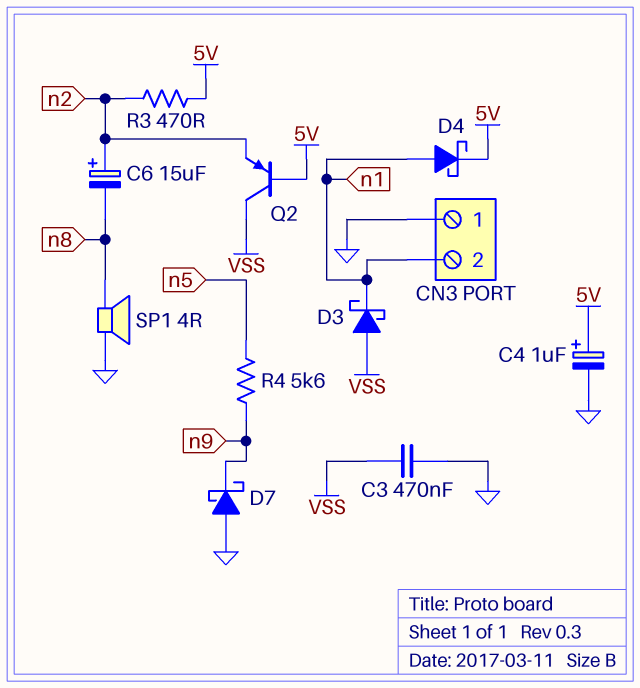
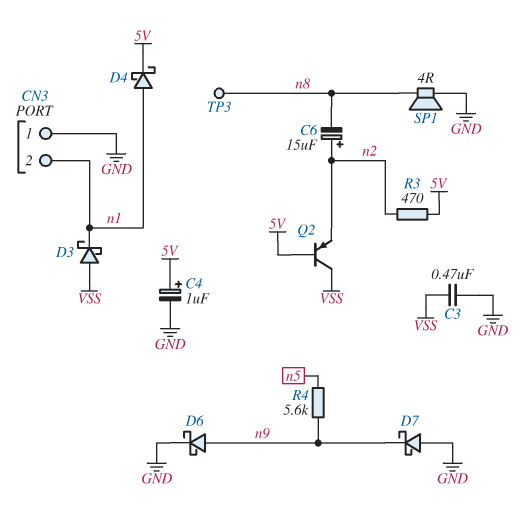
D6: none -> schottky (A n9, K GND)
TP3: none -> test point (n8)

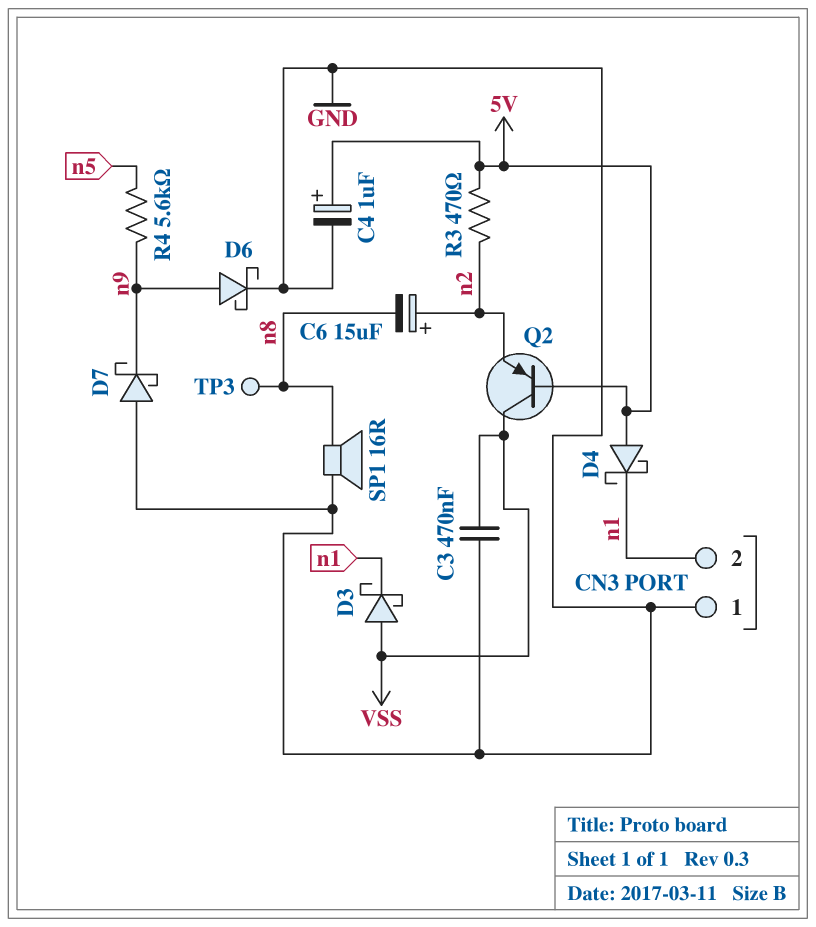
D4: schottky (A n1, K 5V) -> schottky (A 5V, K n1)
SP1: speaker 4R (GND, n8) -> speaker 16R (GND, n8)

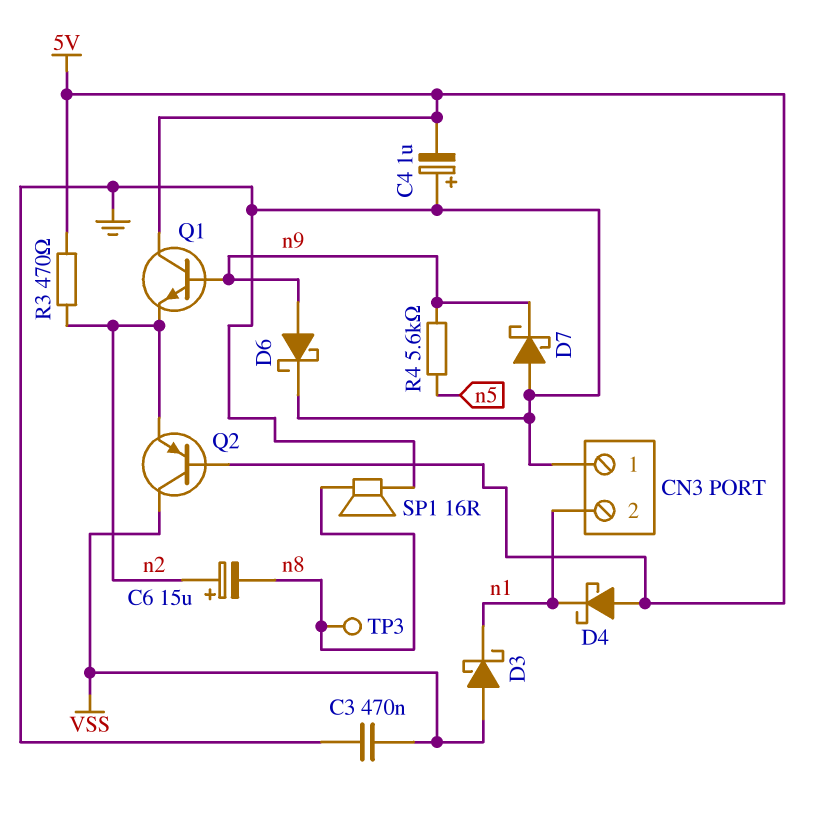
C4: 1uF (plus 5V, minus GND) -> 1uF (plus GND, minus 5V)
Q1: none -> NPN (B n9, C 5V, E n2)

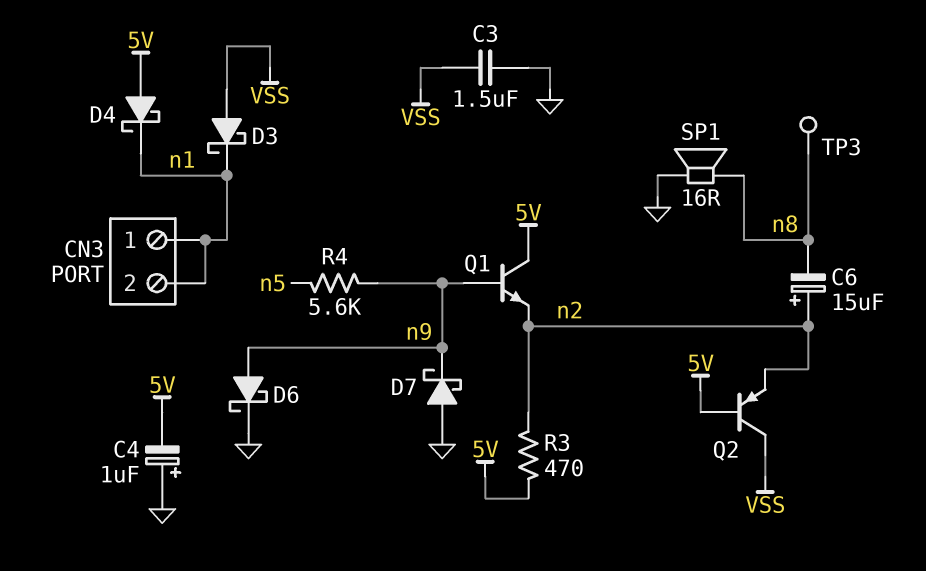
C3: 470nF (GND, VSS) -> 1.5uF (GND, VSS)
CN3 pin 1: GND -> n1

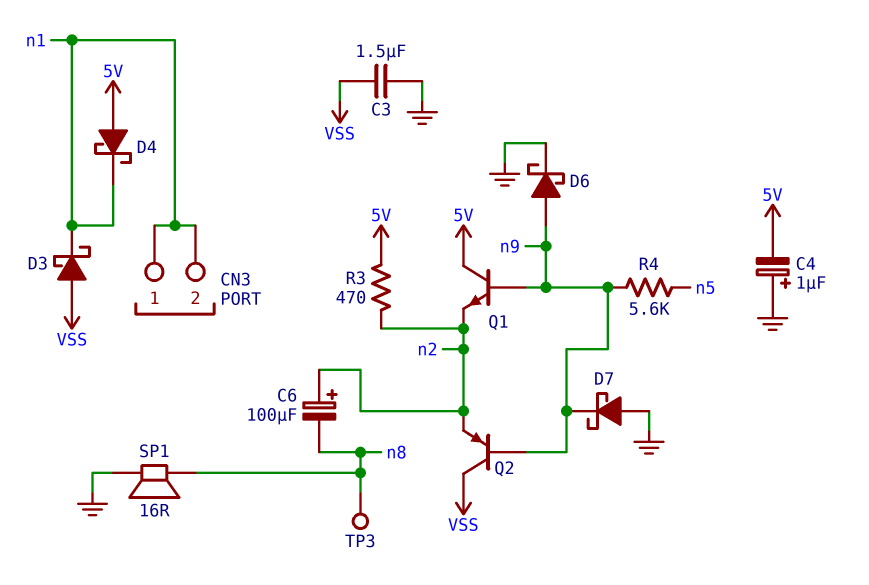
C6: 15uF (plus n2, minus n8) -> 100uF (plus n2, minus n8)
Q2: PNP (B 5V, C VSS, E n2) -> PNP (B n9, C VSS, E n2)

